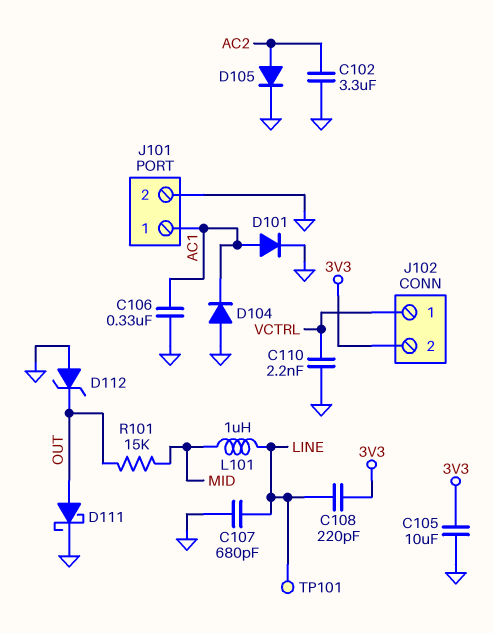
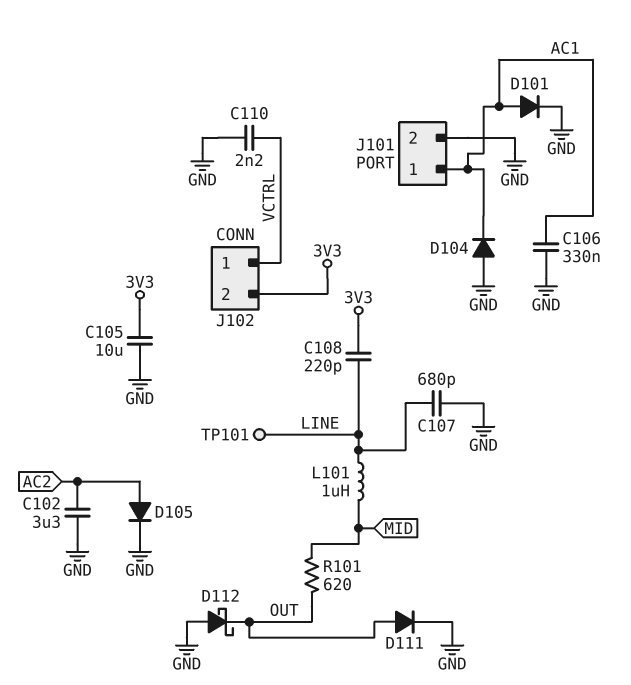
D111: schottky (A OUT, K GND) -> diode (A OUT, K GND)
D112: zener (A GND, K OUT) -> schottky (A GND, K OUT)
R101: 15k (MID, OUT) -> 620 (MID, OUT)

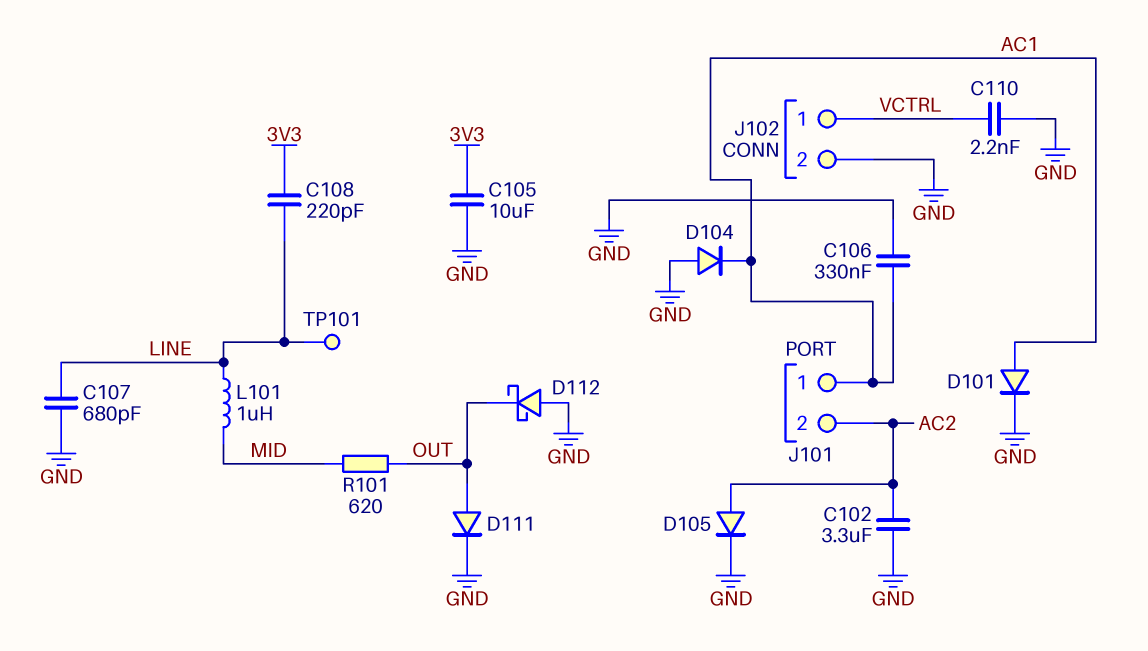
J101 pin 2: GND -> AC2
J102 pin 2: 3V3 -> GND

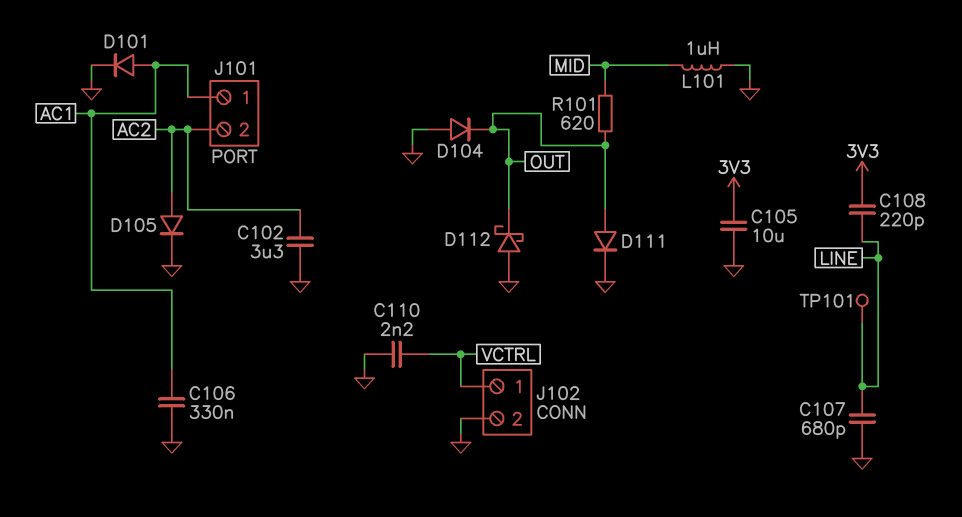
D104: diode (A GND, K AC1) -> diode (A GND, K OUT)
L101: 1uH (LINE, MID) -> 1uH (GND, MID)

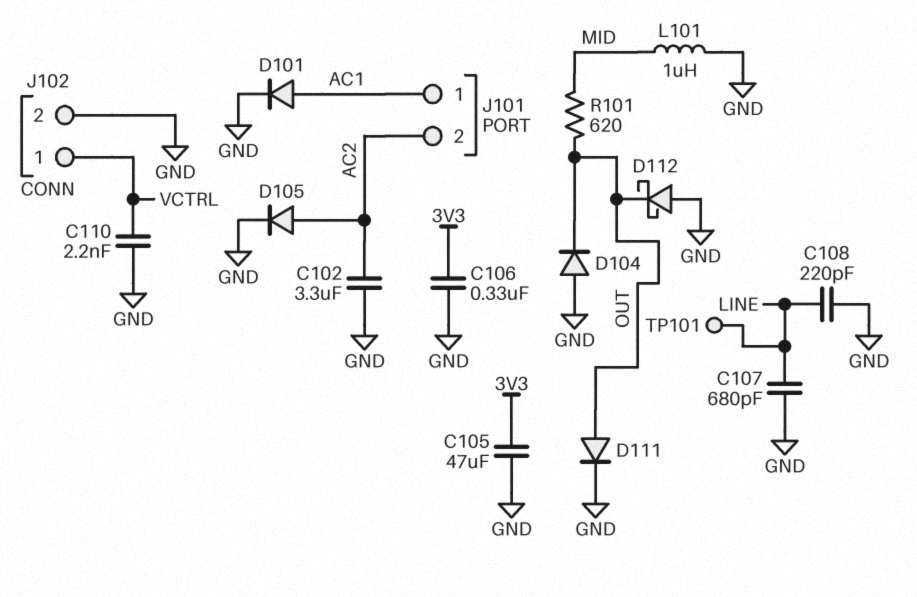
C105: 10uF (3V3, GND) -> 47uF (3V3, GND)
C106: 330nF (AC1, GND) -> 330nF (3V3, GND)
C108: 220pF (3V3, LINE) -> 220pF (GND, LINE)

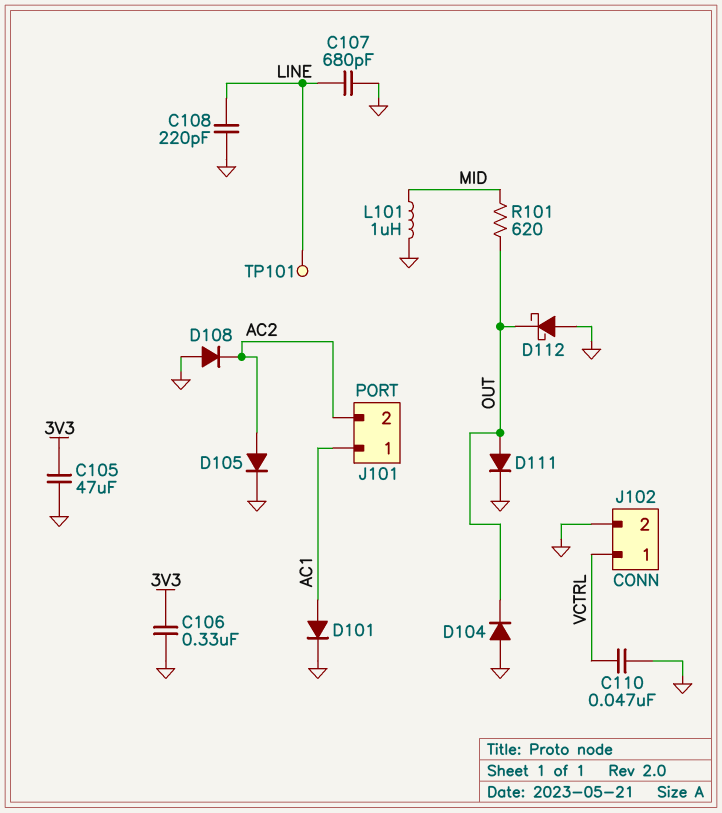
C102: 3.3uF (AC2, GND) -> none
C110: 2.2nF (GND, VCTRL) -> 47nF (GND, VCTRL)
D108: none -> diode (A GND, K AC2)

